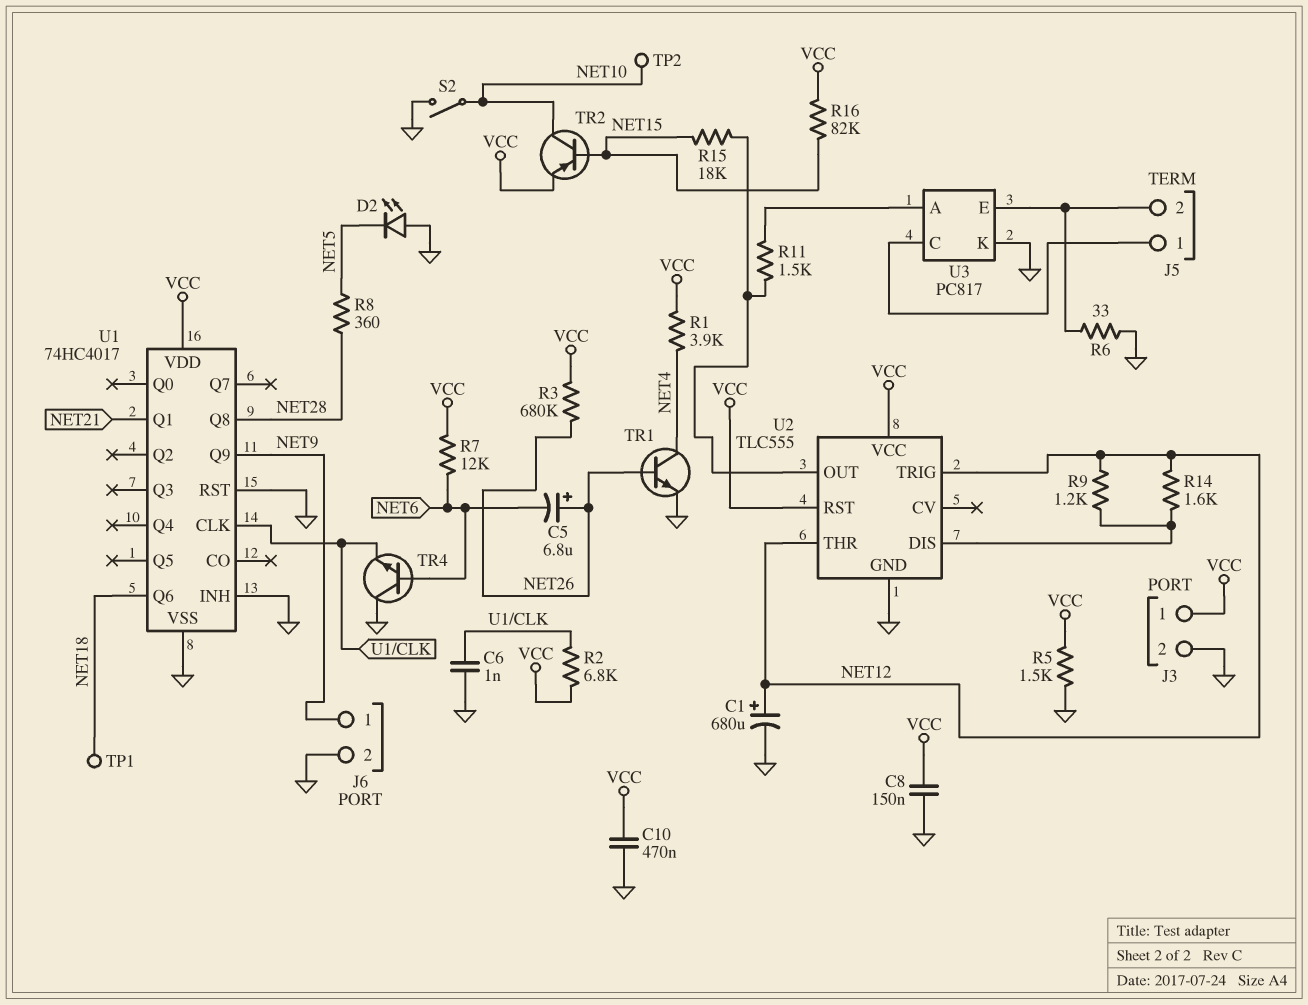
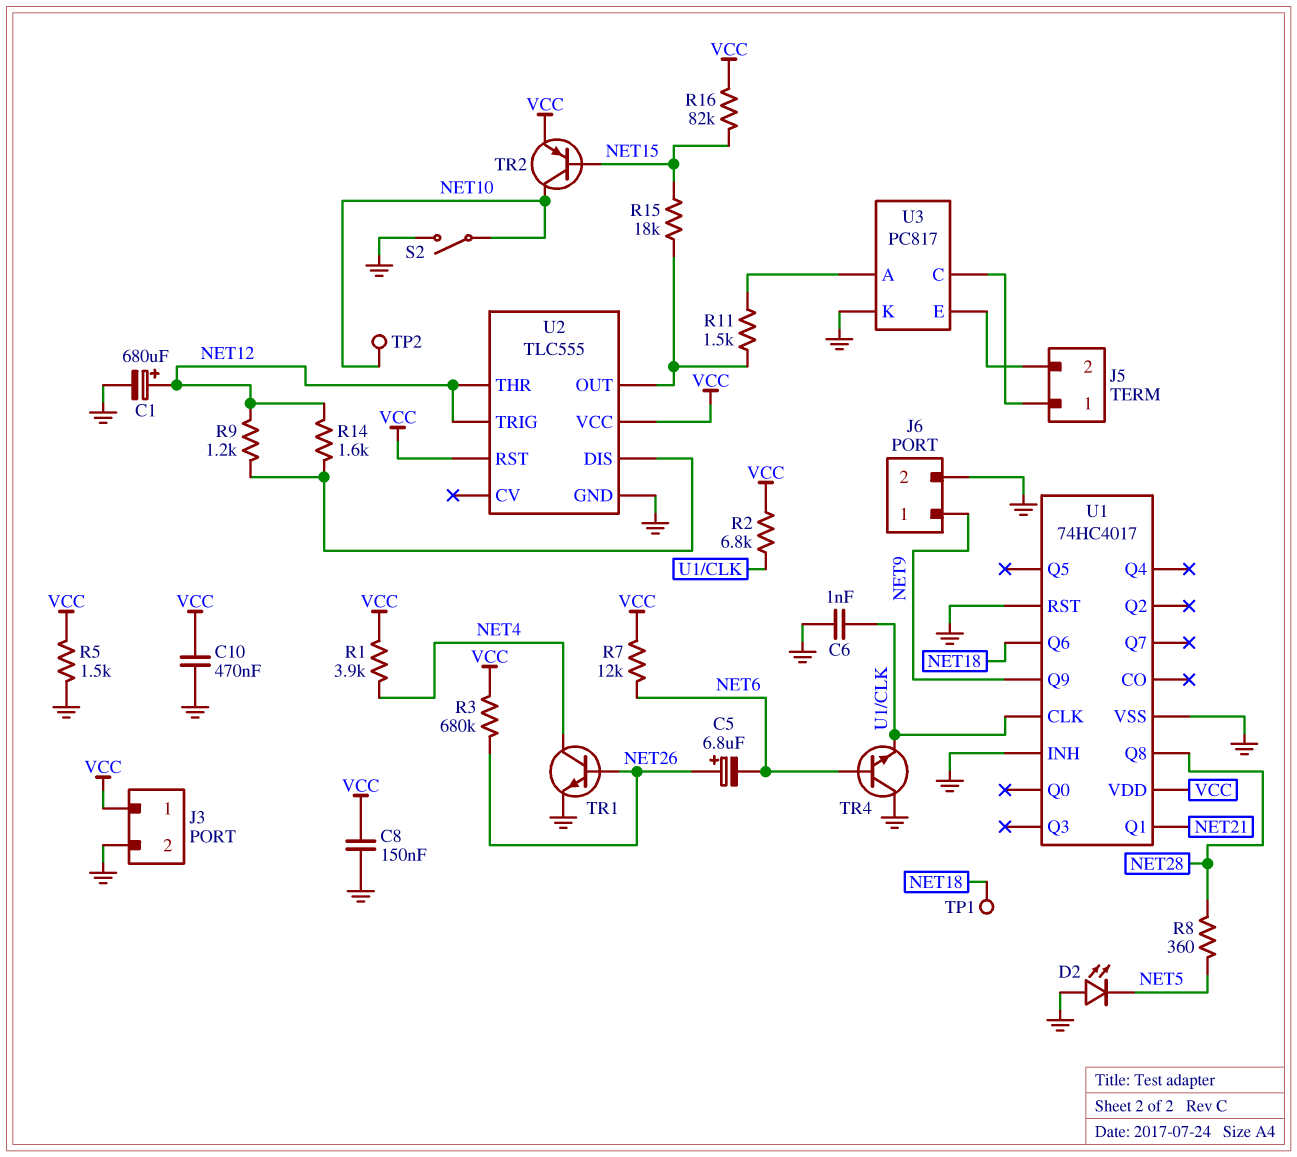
R6: 33 (GND, J5/2) -> none

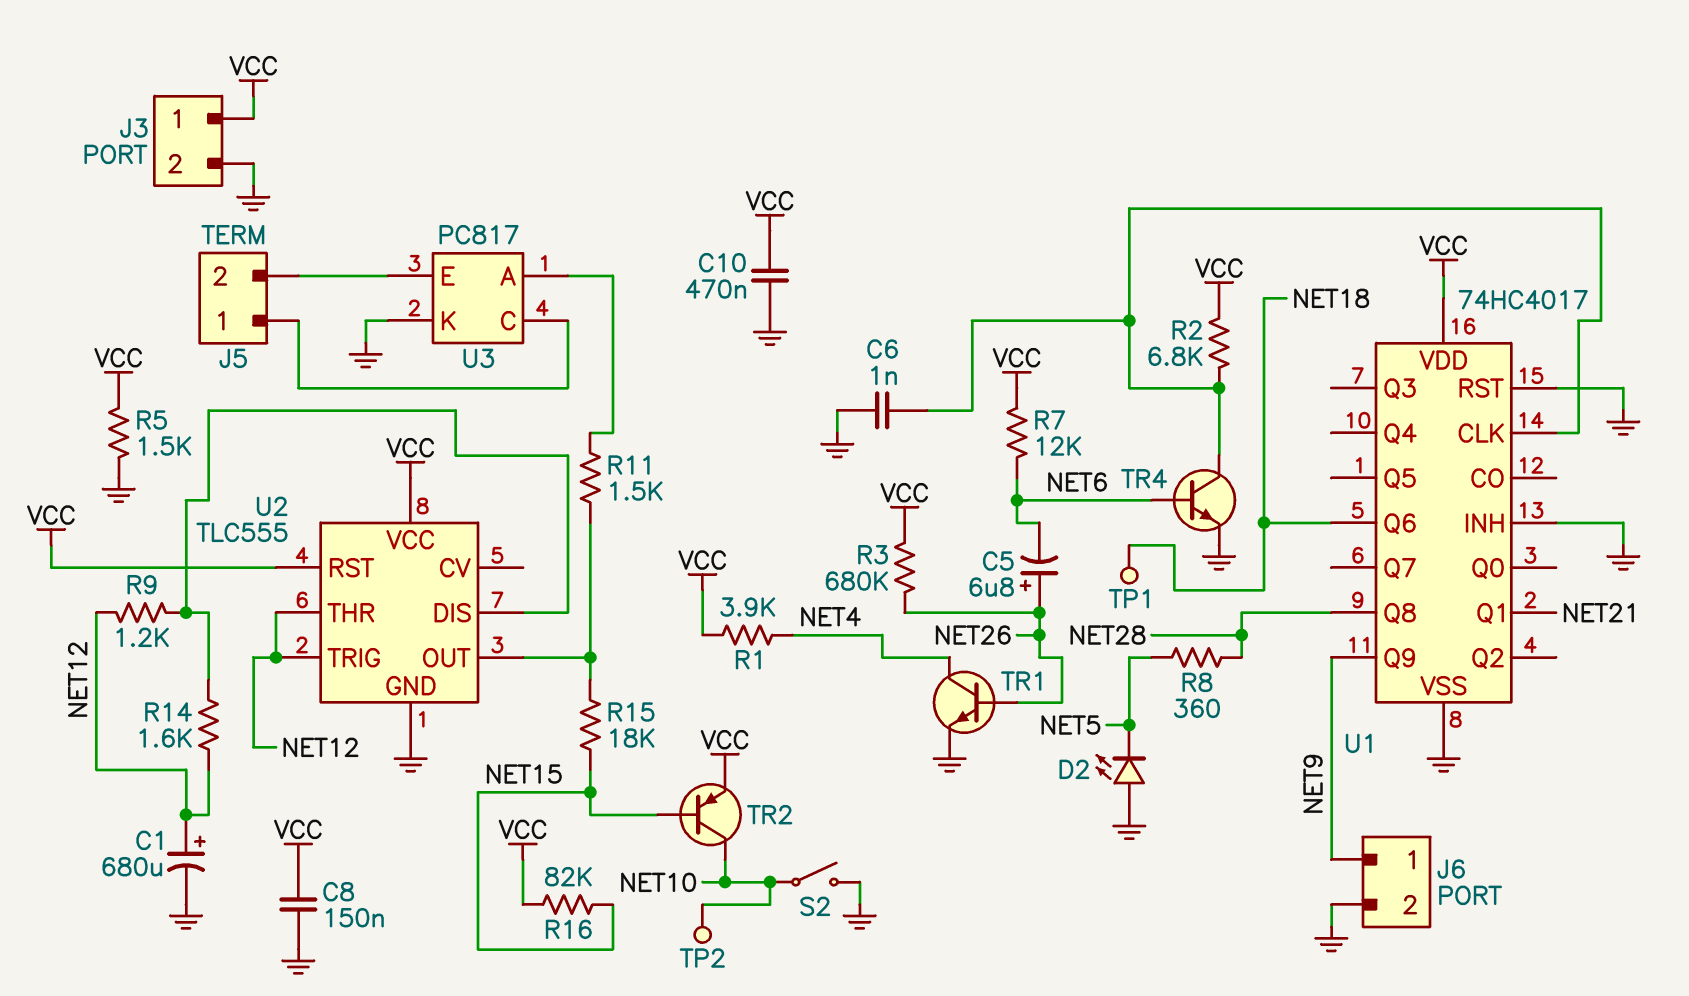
TR4: NPN (B NET6, C GND, E U1/CLK) -> NPN (B NET6, C U1/CLK, E GND)

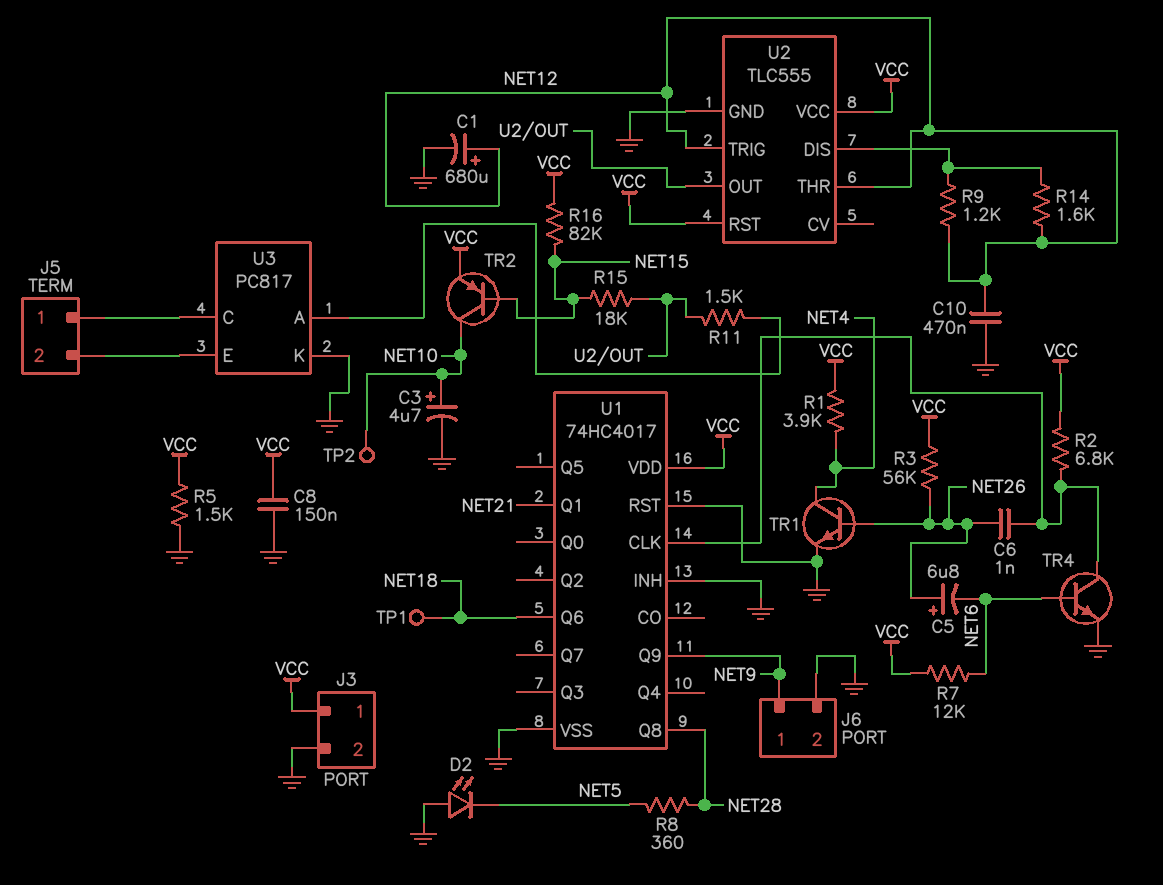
C3: none -> 4.7uF (plus NET10, minus GND)
C6: 1nF (GND, U1/CLK) -> 1nF (NET26, U1/CLK)
C10: 470nF (GND, VCC) -> 470nF (GND, NET12)
R3: 680k (NET26, VCC) -> 56k (NET26, VCC)
S2: switch (GND, NET10) -> none

